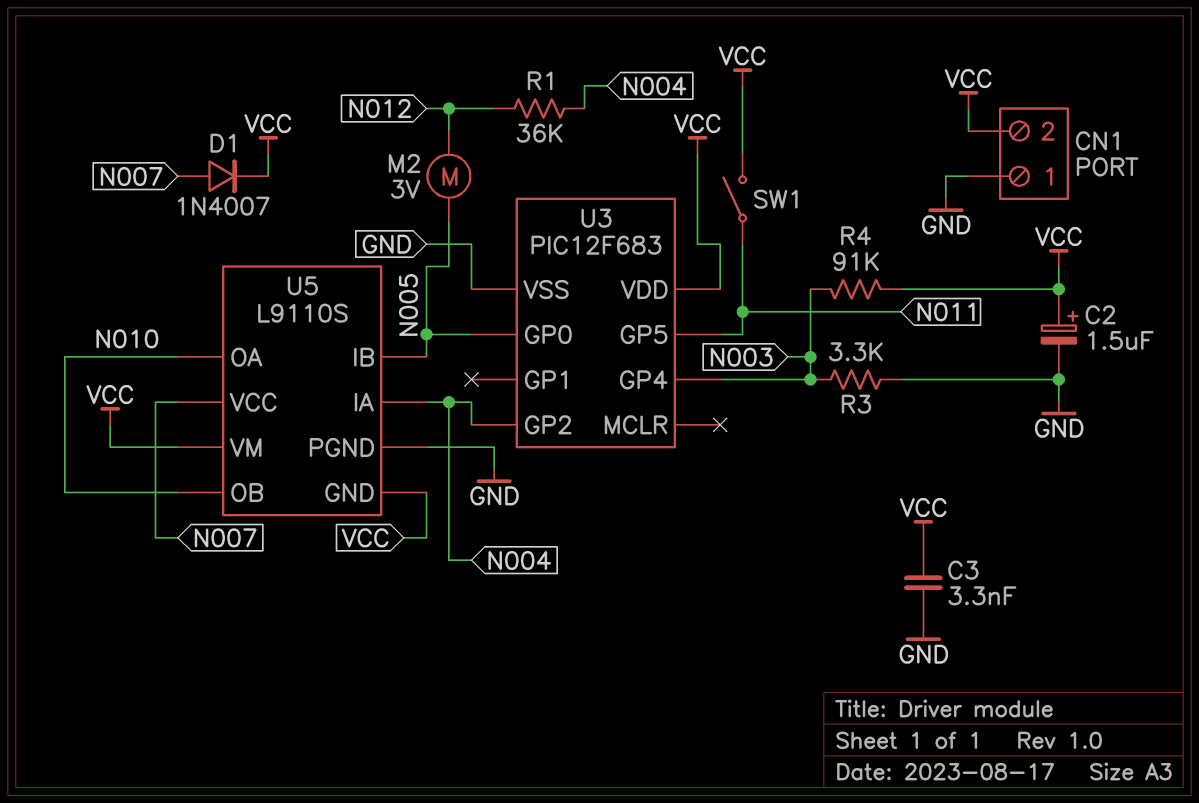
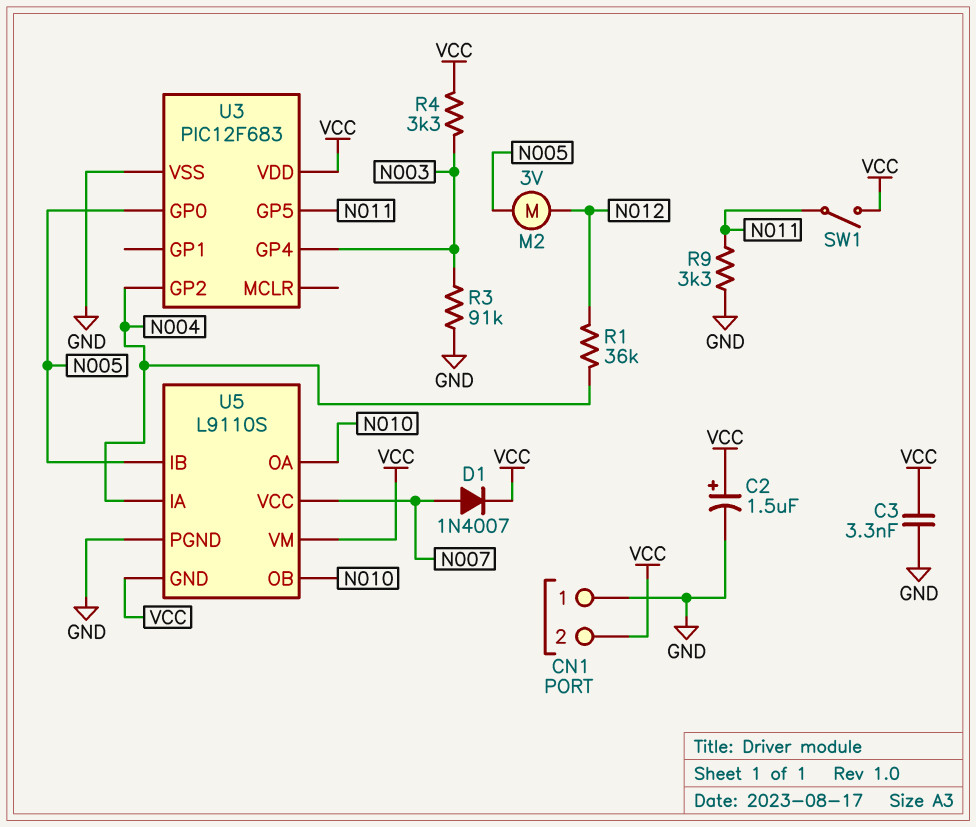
R3: 3.3k (GND, N003) -> 91k (GND, N003)
R4: 91k (N003, VCC) -> 3.3k (N003, VCC)
R9: none -> 3.3k (GND, N011)

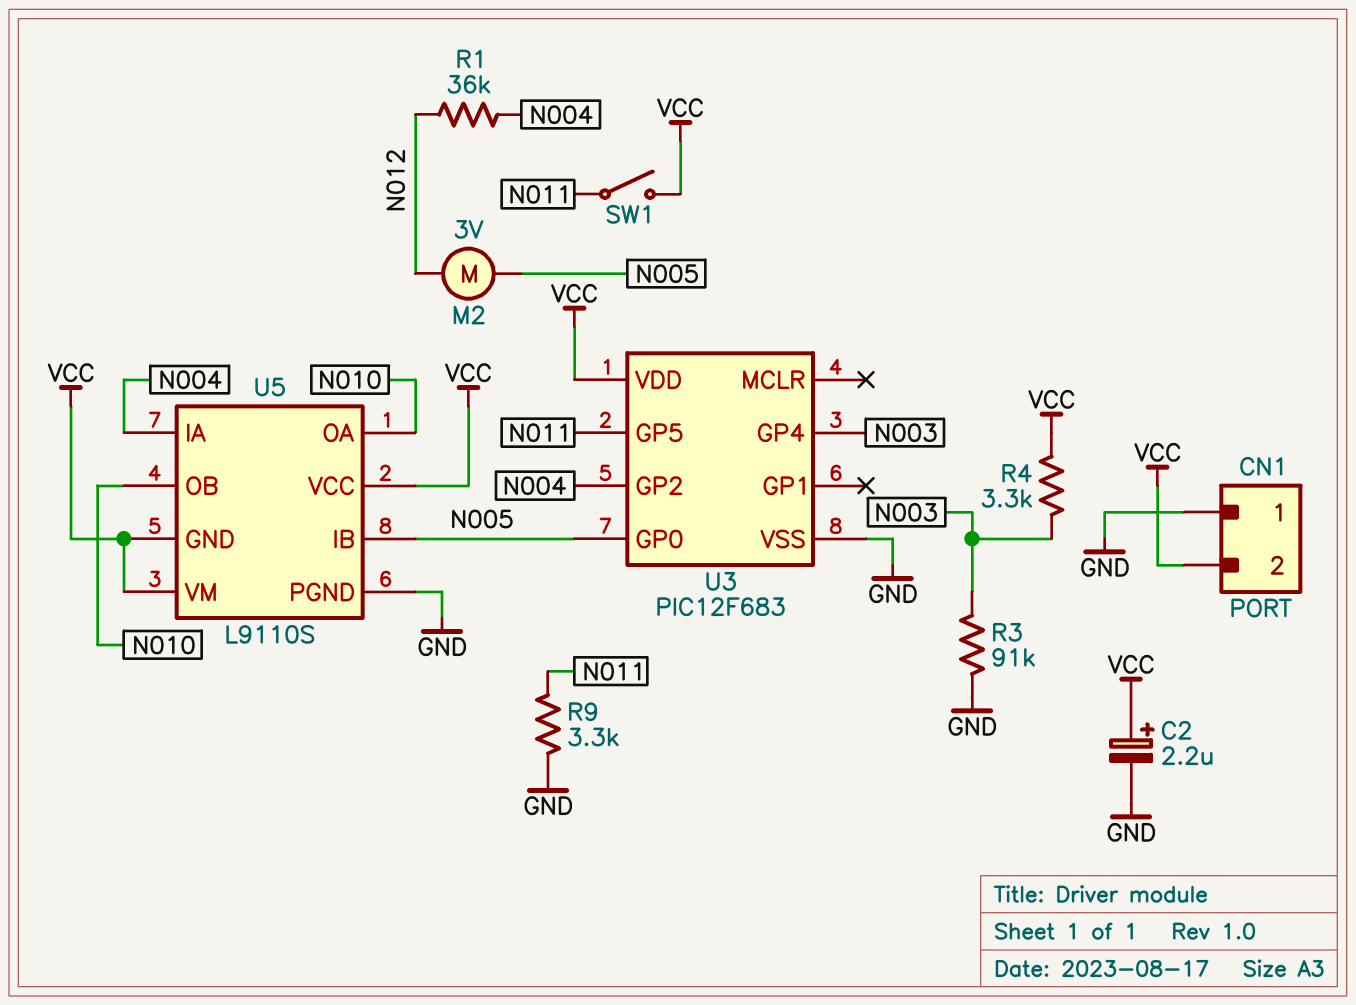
C2: 1.5uF (plus VCC, minus GND) -> 2.2uF (plus VCC, minus GND)
C3: 3.3nF (GND, VCC) -> none
D1: diode 1N4007 (A N007, K VCC) -> none
U5 pin VCC: N007 -> VCC

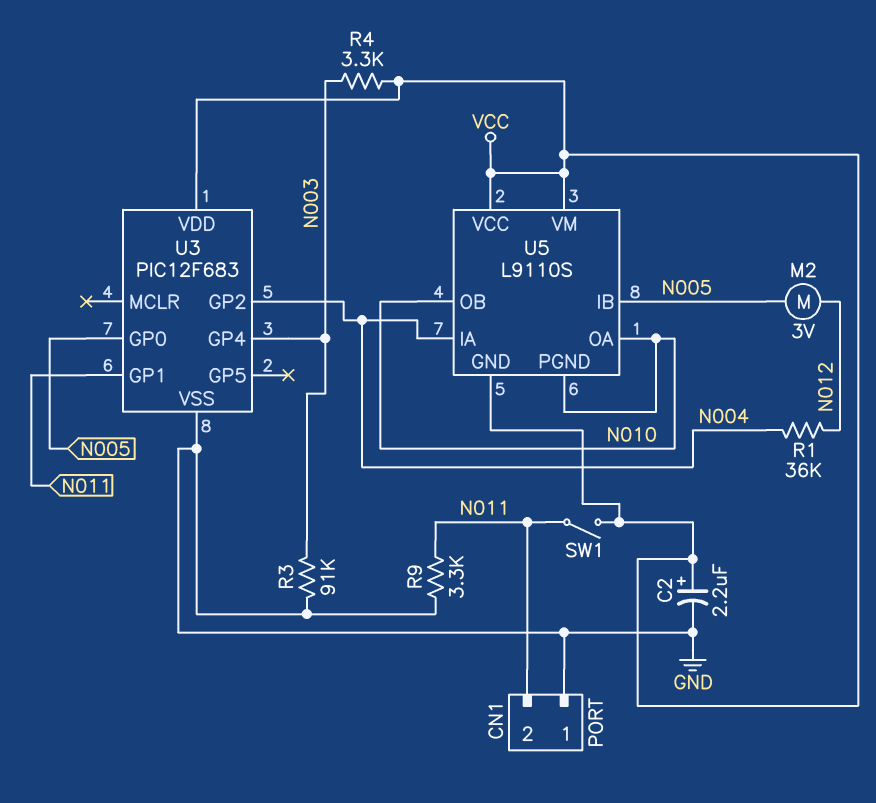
CN1 pin 2: VCC -> N011
U3 pin GP1: none -> N011
U3 pin GP5: N011 -> none
U5 pin PGND: GND -> N010

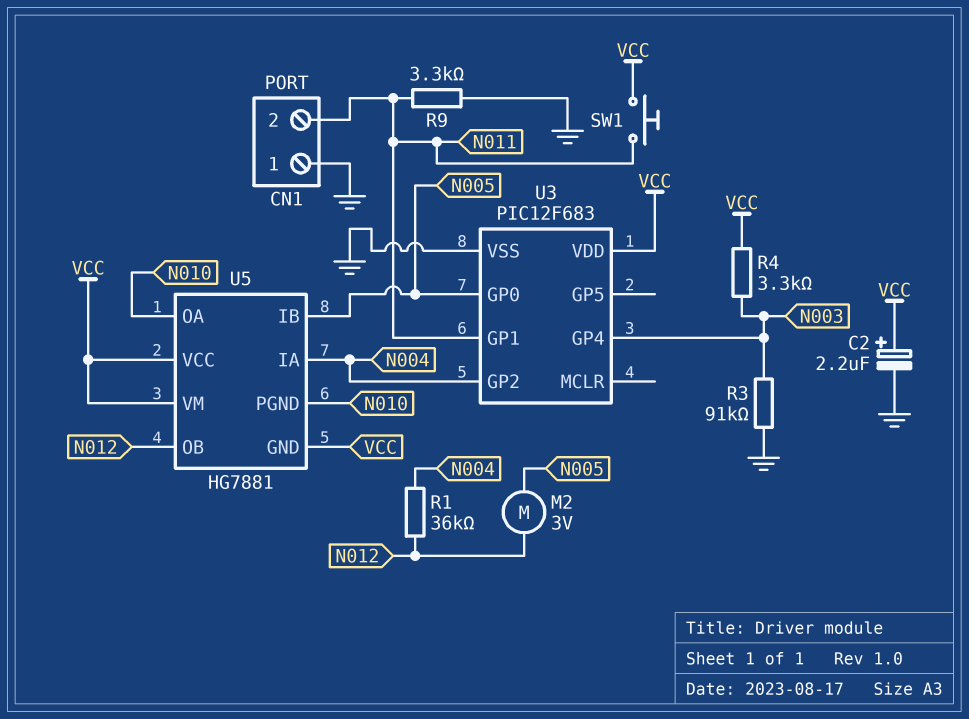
SW1: switch (N011, VCC) -> button (N011, VCC)
U5: L9110S -> HG7881
U5 pin OB: N010 -> N012

